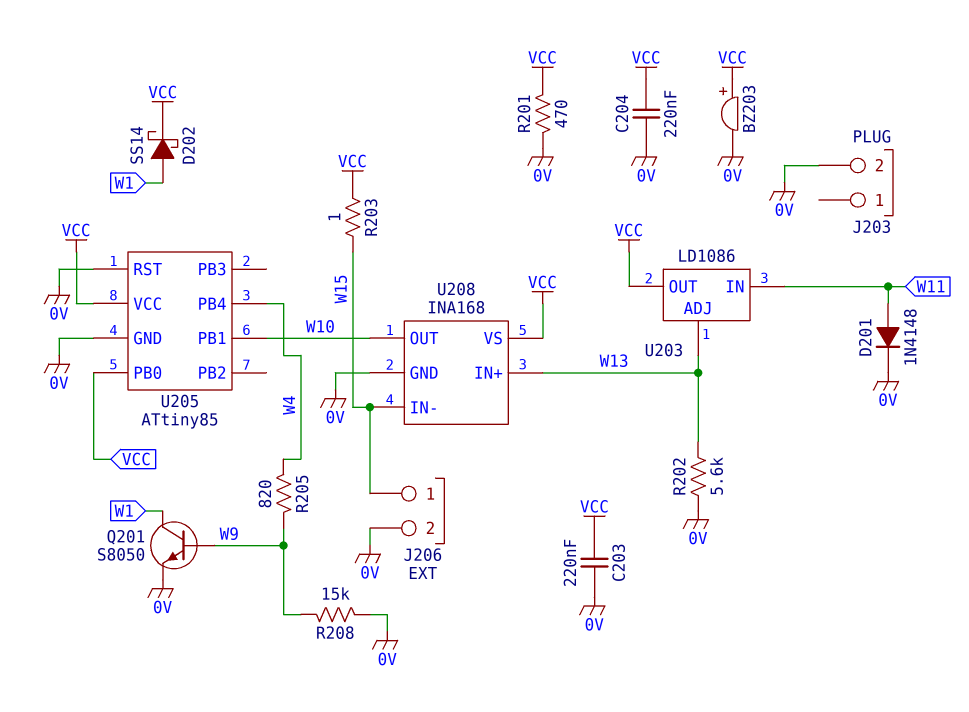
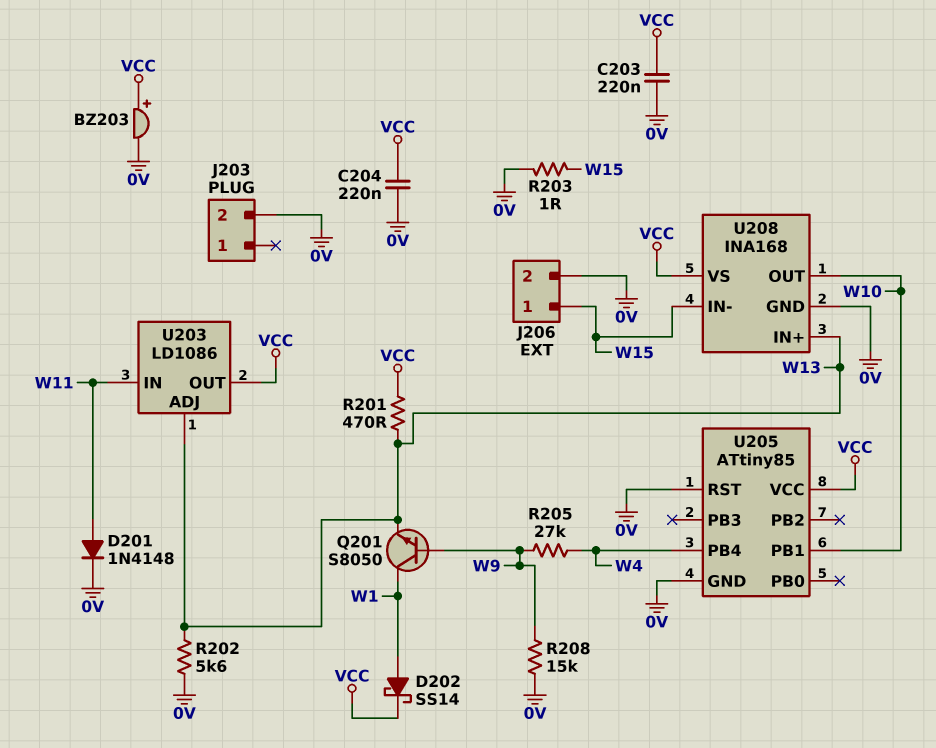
Q201: NPN S8050 (B W9, C W1, E 0V) -> NPN S8050 (B W9, C W1, E W13)
R201: 470 (0V, VCC) -> 470 (VCC, W13)
R203: 1 (VCC, W15) -> 1 (0V, W15)
R205: 820 (W4, W9) -> 27k (W4, W9)
U205 pin PB0: VCC -> none

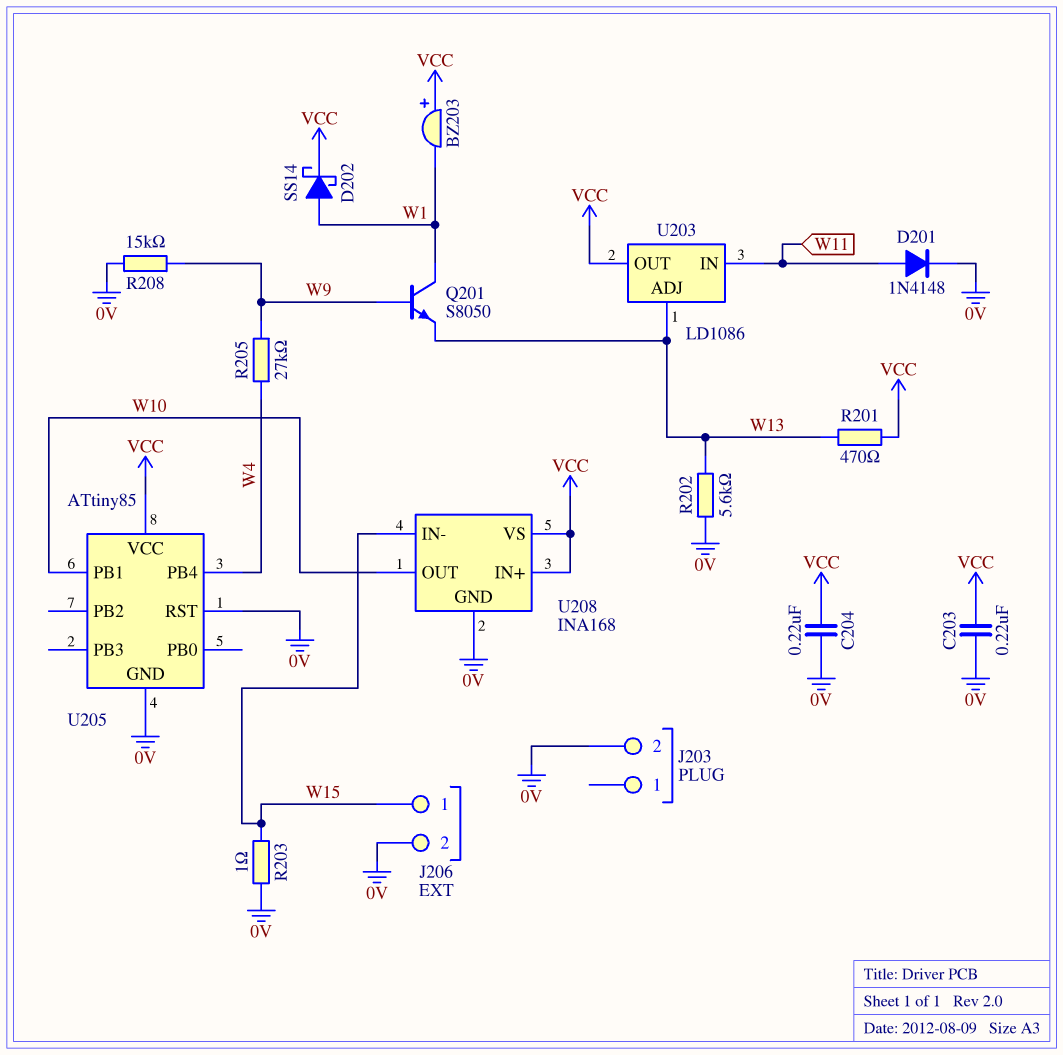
BZ203: buzzer (plus VCC, minus 0V) -> buzzer (plus VCC, minus W1)
U208 pin IN+: W13 -> VCC

